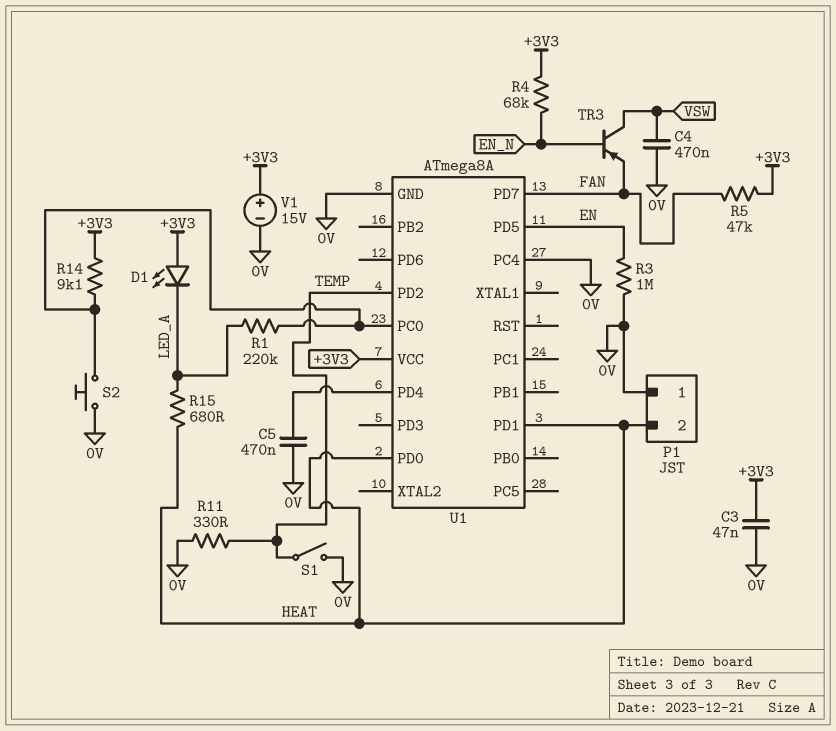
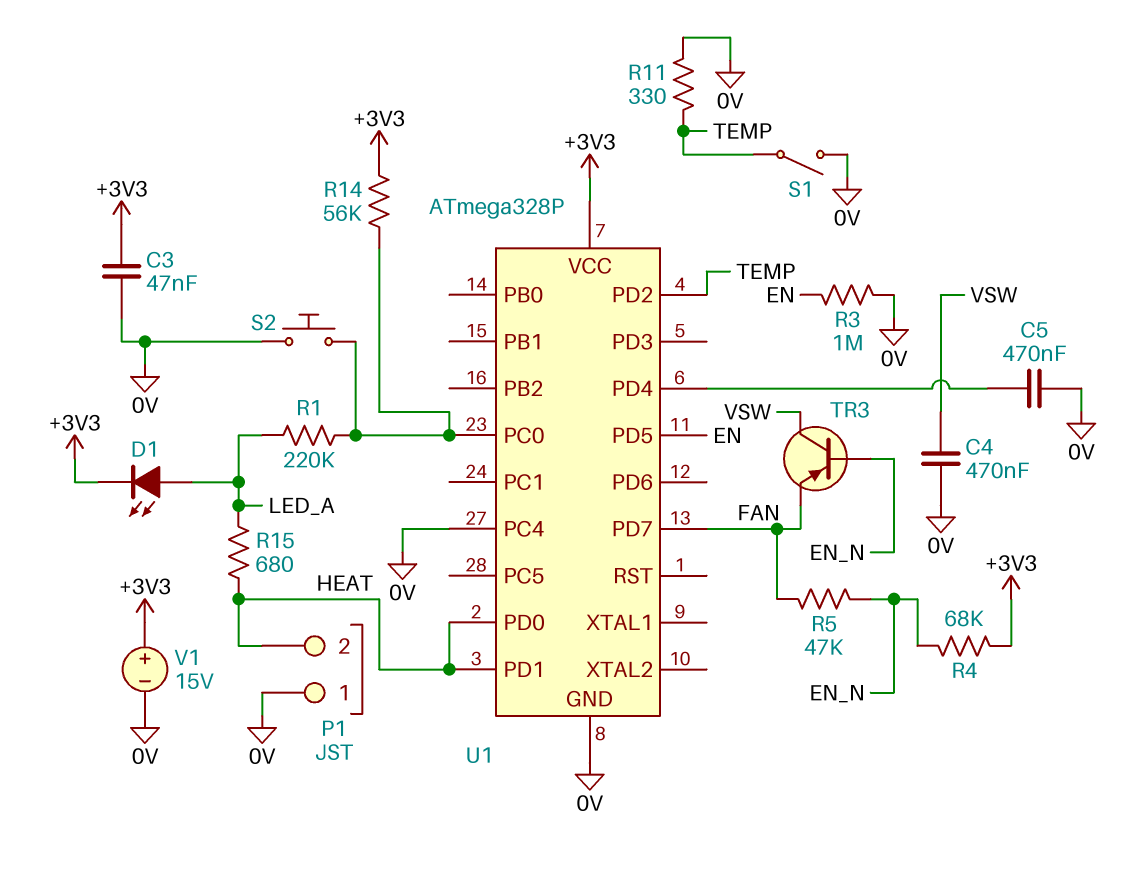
D1: LED (A +3V3, K LED_A) -> LED (A LED_A, K +3V3)
R5: 47k (+3V3, FAN) -> 47k (EN_N, FAN)
R14: 9.1k (+3V3, U1/PC0) -> 56k (+3V3, U1/PC0)
U1: ATmega8A -> ATmega328P

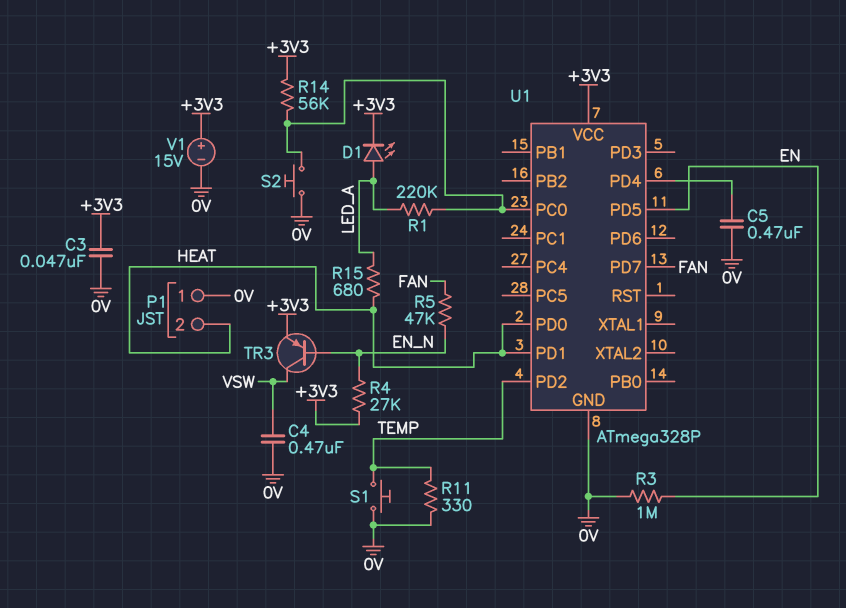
R4: 68k (+3V3, EN_N) -> 27k (+3V3, EN_N)
S1: switch (0V, TEMP) -> button (0V, TEMP)
TR3: PNP (B EN_N, C VSW, E FAN) -> PNP (B EN_N, C VSW, E +3V3)
U1 pin PC4: 0V -> none

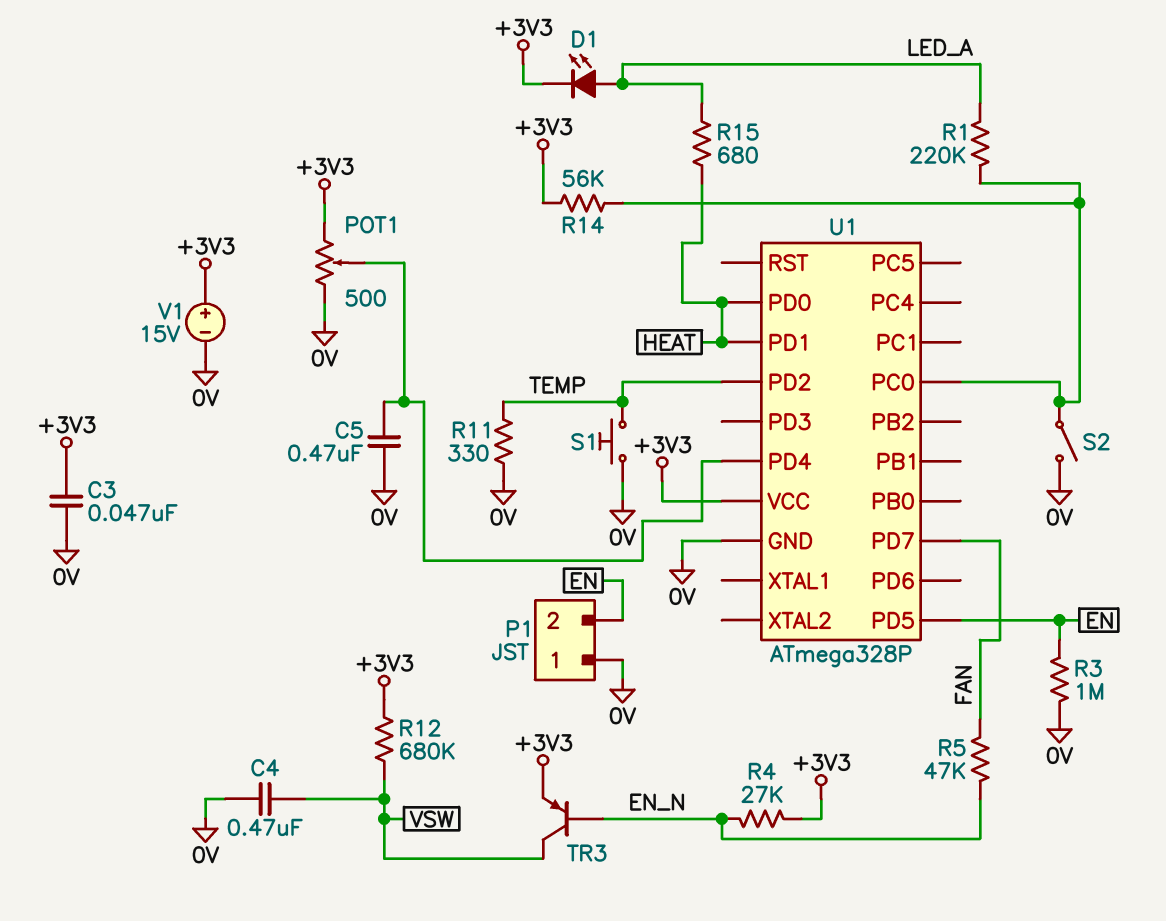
P1 pin 2: HEAT -> EN
POT1: none -> 500 (+3V3, 0V, wiper U1/PD4)
R12: none -> 680k (+3V3, VSW)
S2: button (0V, U1/PC0) -> switch (0V, U1/PC0)

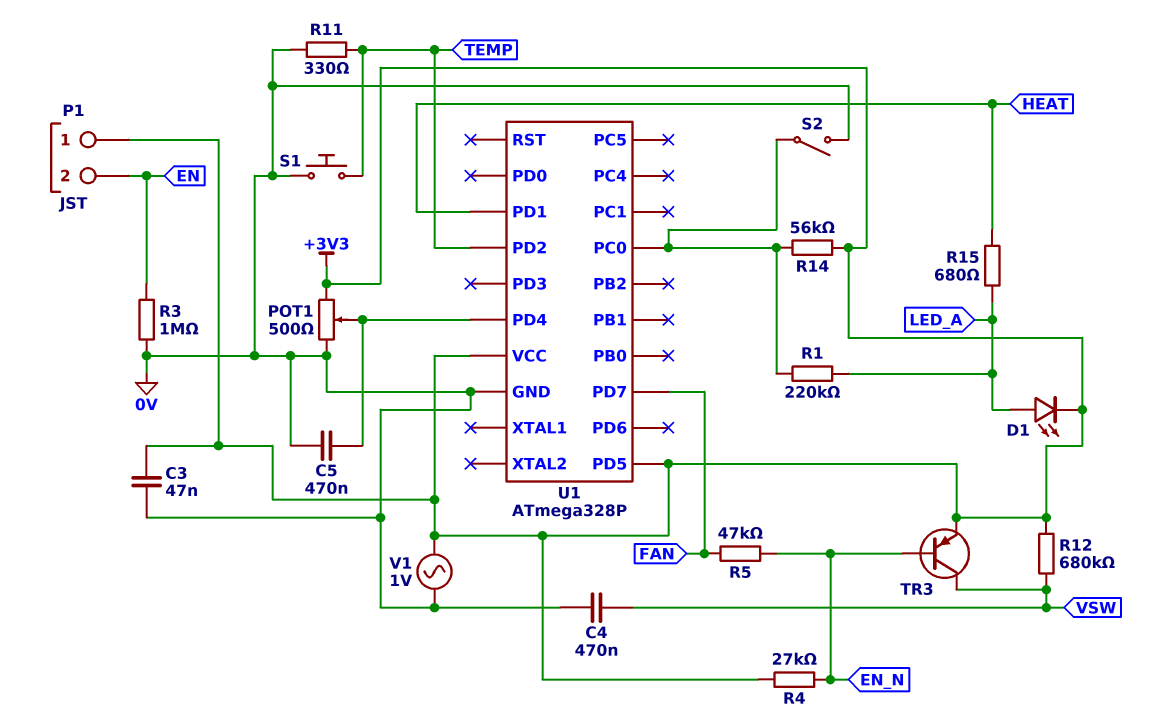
P1 pin 1: 0V -> +3V3
U1 pin PD0: HEAT -> none
U1 pin PD5: EN -> +3V3
V1: 15V (plus +3V3, minus 0V) -> AC 1V (+3V3, 0V)

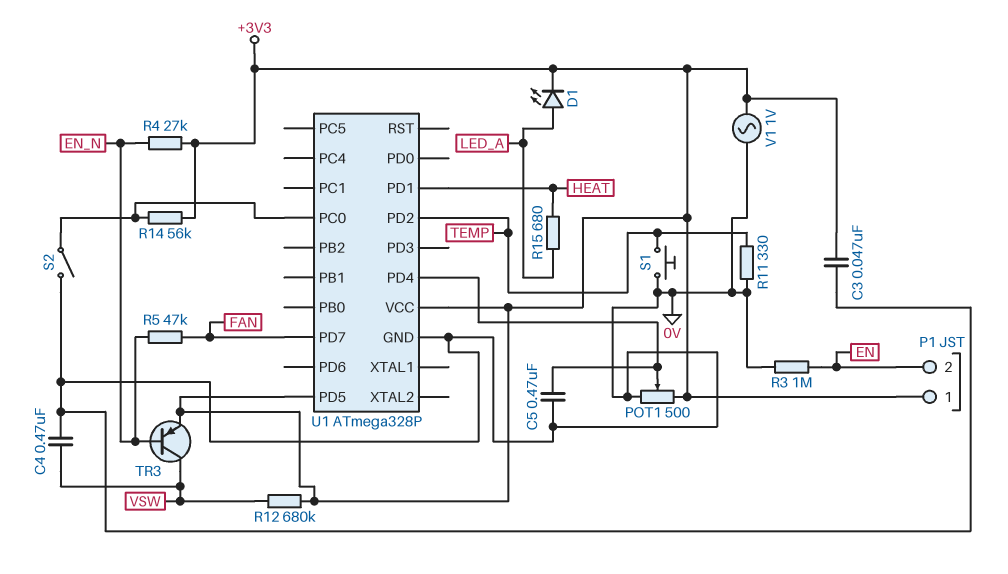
R1: 220k (LED_A, U1/PC0) -> none

